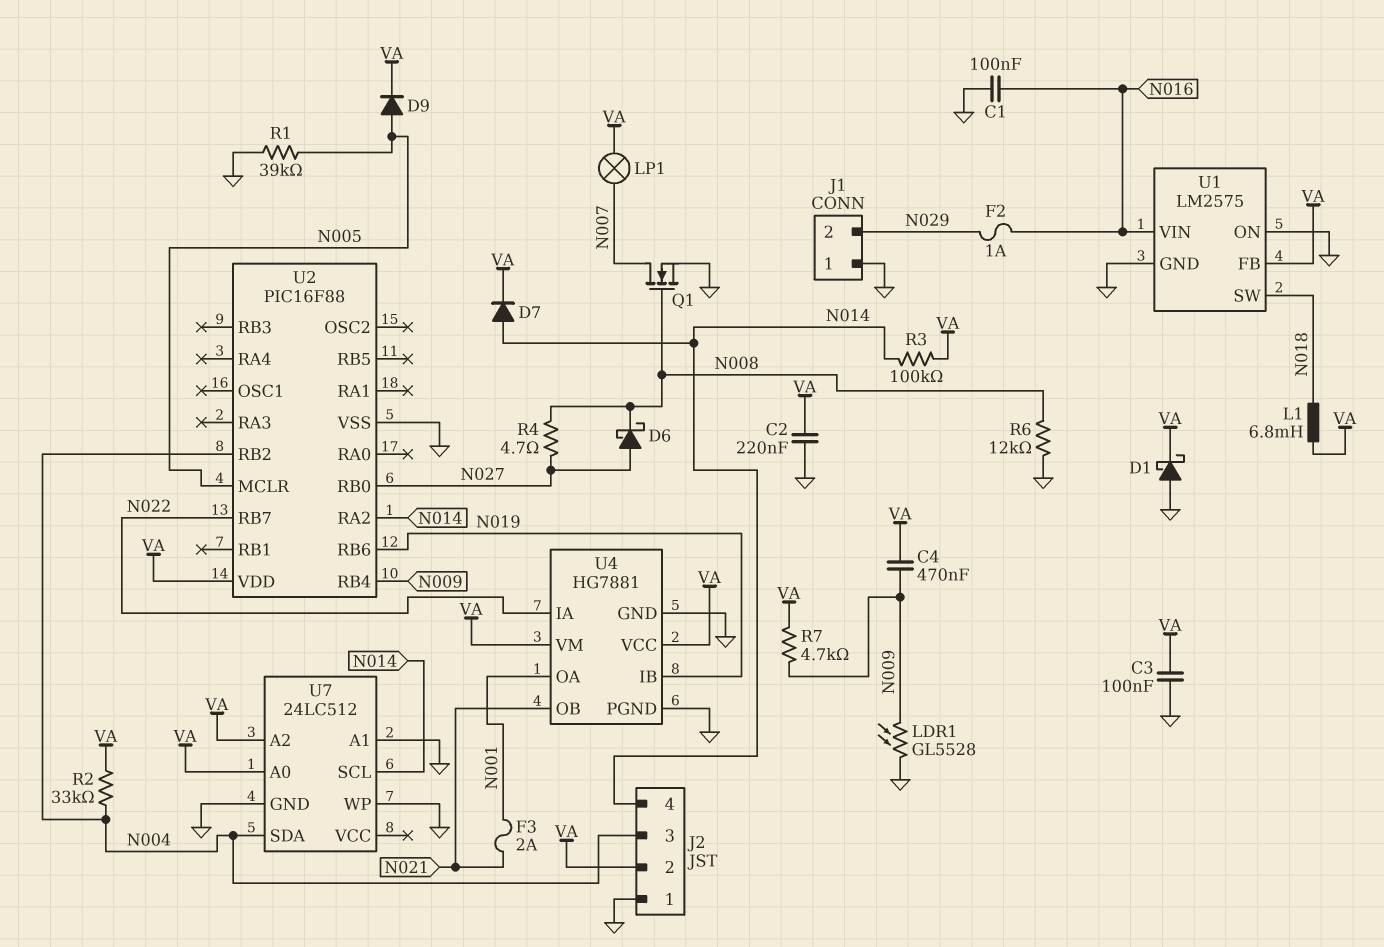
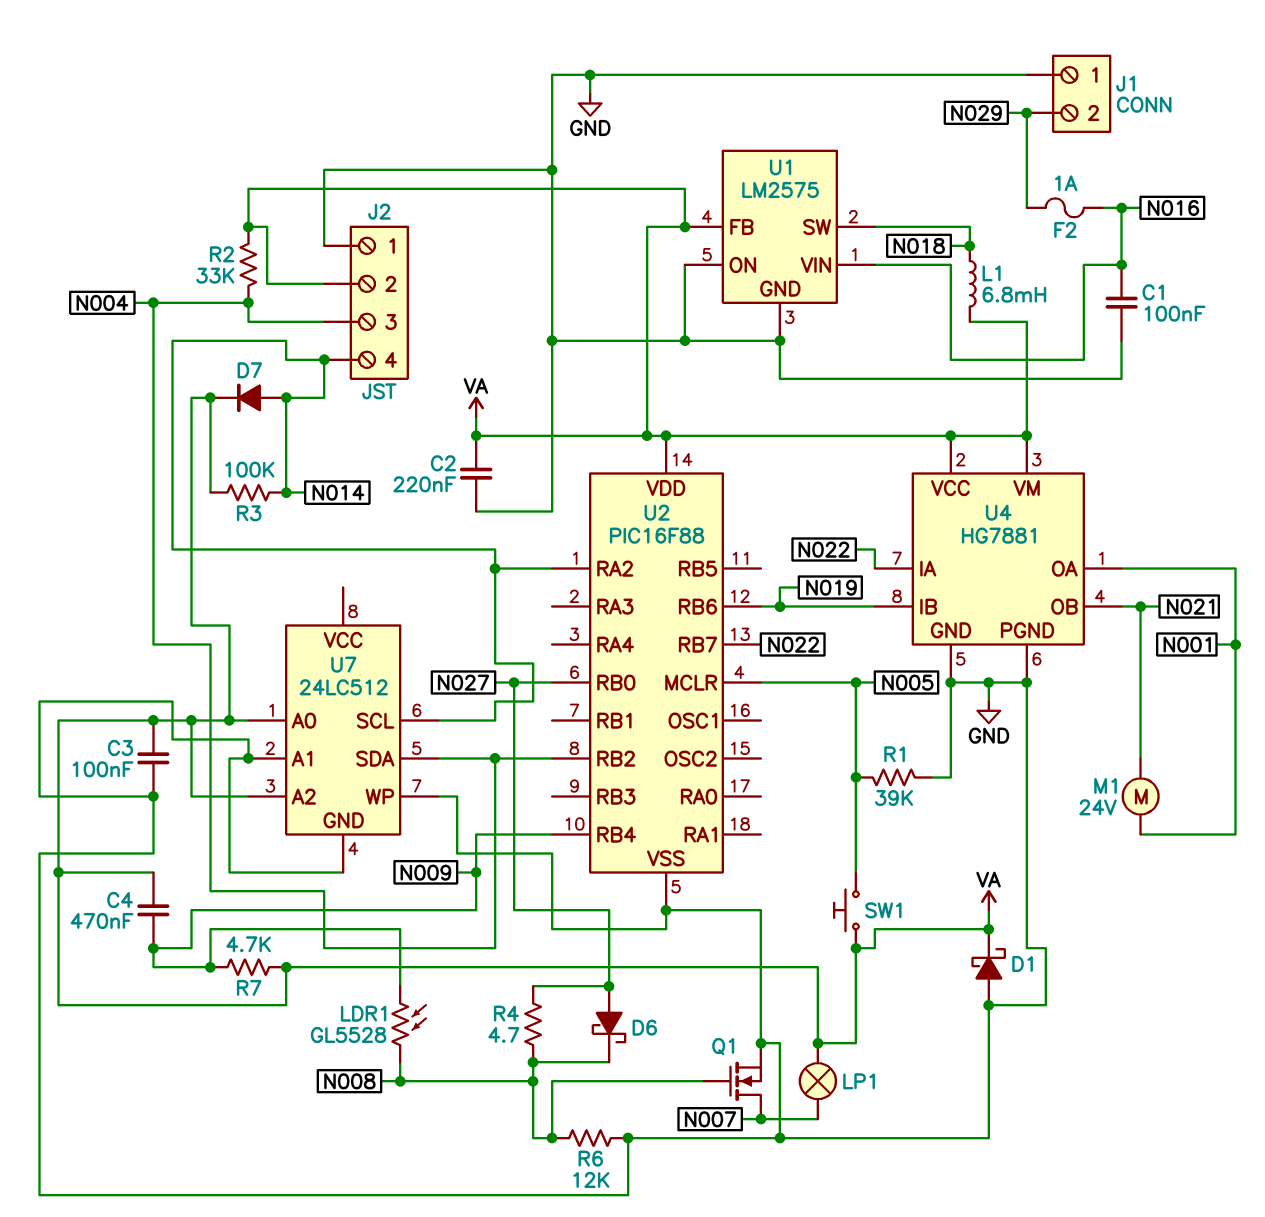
D9: diode (A N005, K VA) -> none
F3: 2A (N001, N021) -> none
LDR1: GL5528 (GND, N009) -> GL5528 (N008, N009)
M1: none -> motor 24V (N001, N021)
SW1: none -> button (N005, VA)

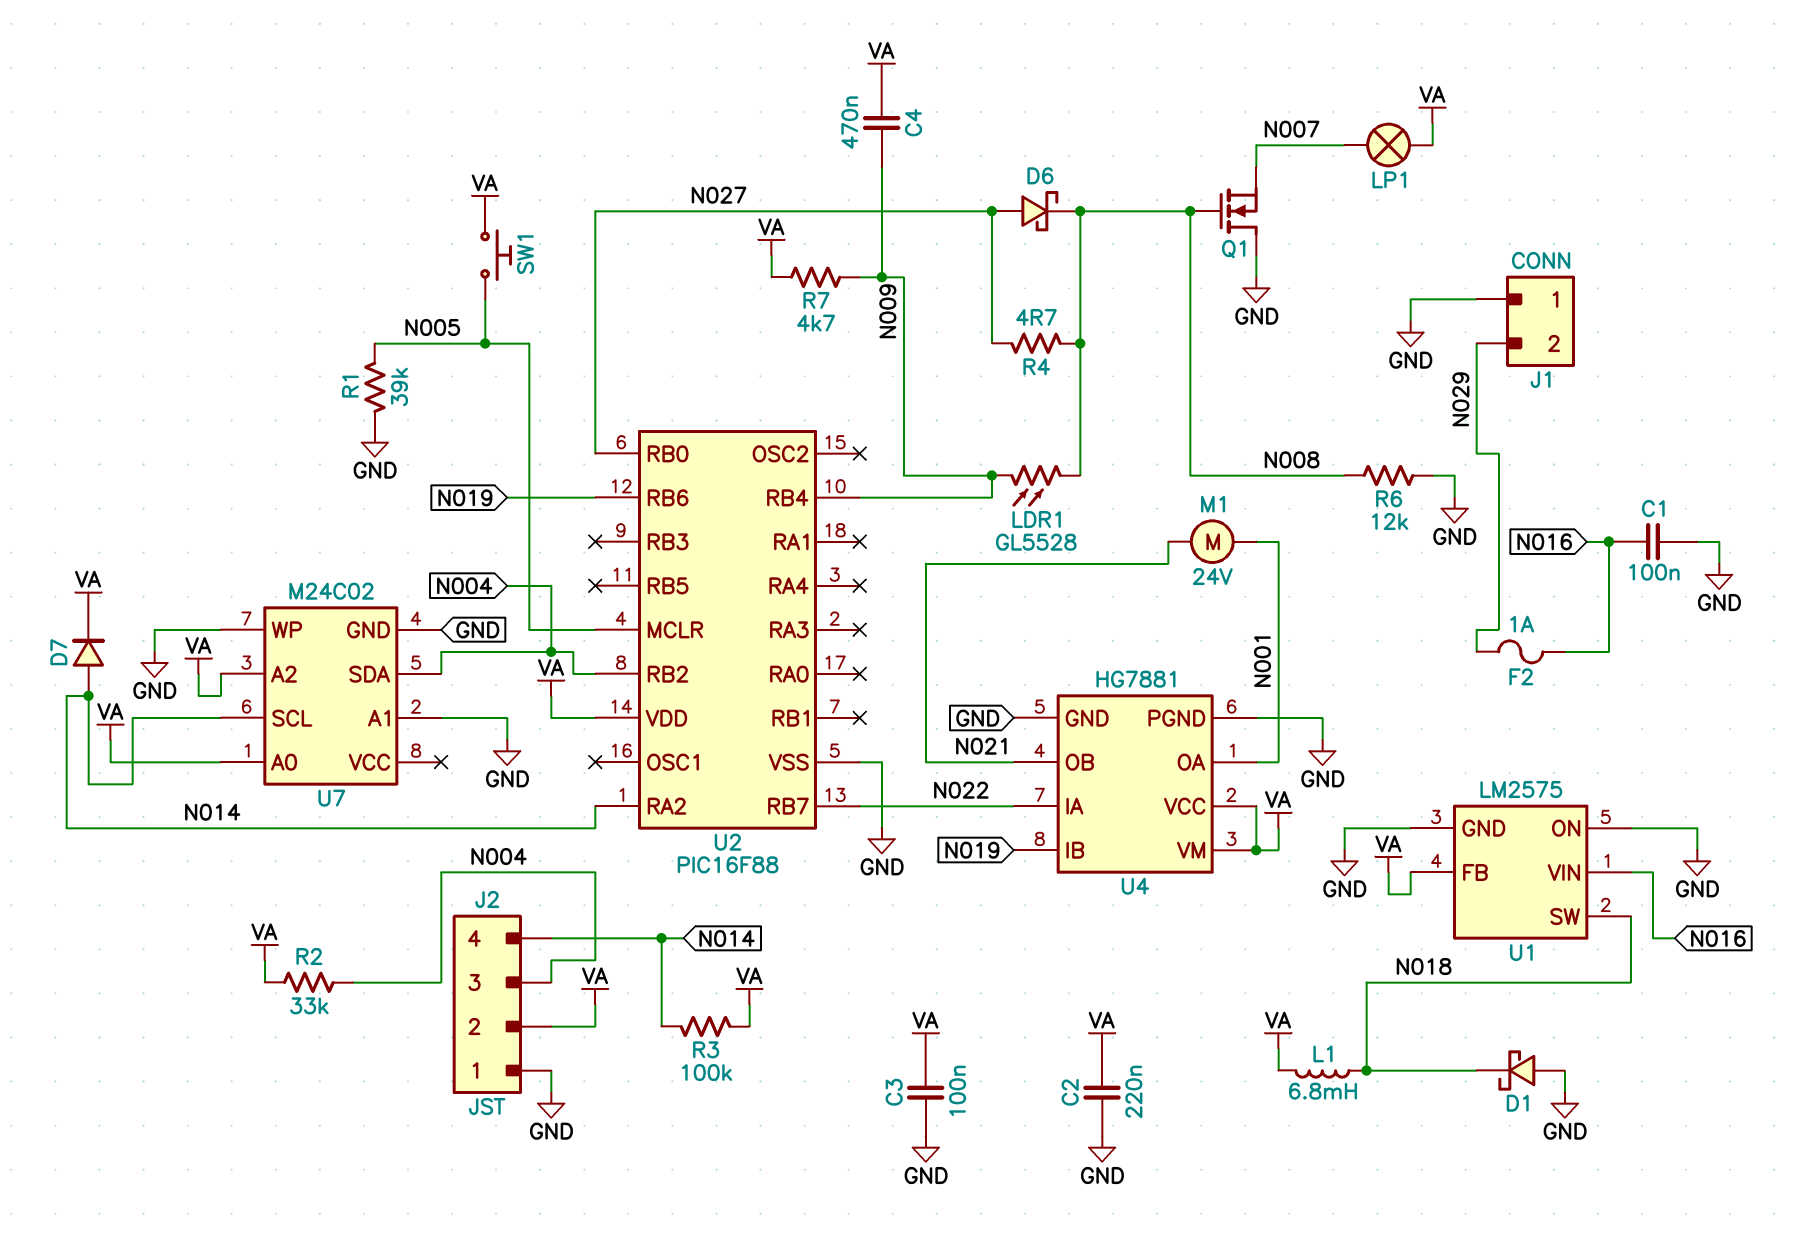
D1: schottky (A GND, K VA) -> schottky (A GND, K N018)
Q1: NMOS (G N008, D N007, S GND) -> NMOS (G N008, D GND, S N007)
U7: 24LC512 -> M24C02

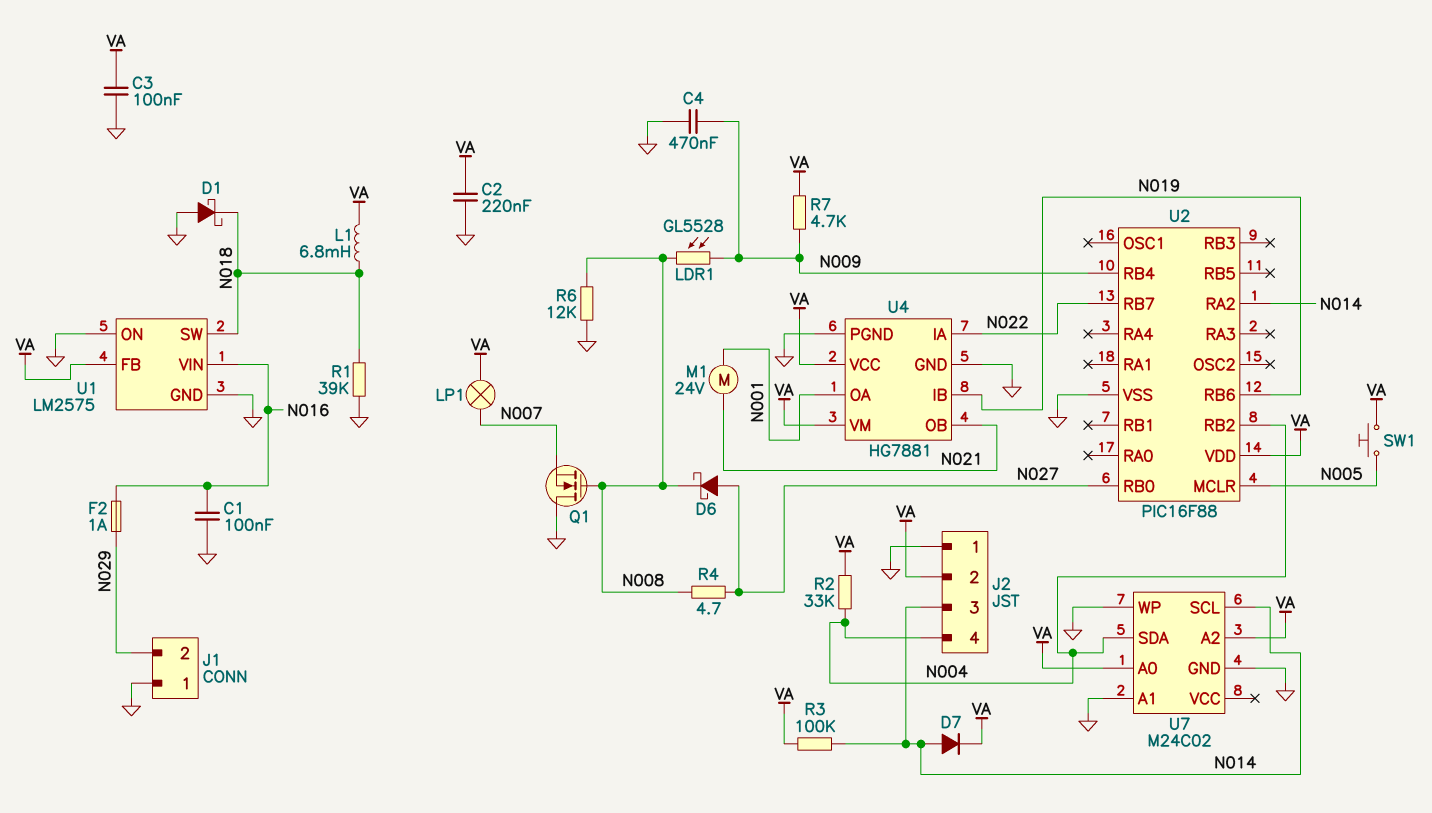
C4: 470nF (N009, VA) -> 470nF (GND, N009)
J2 pin 3: N004 -> N014
J2 pin 4: N014 -> N004
R1: 39k (GND, N005) -> 39k (GND, N018)

